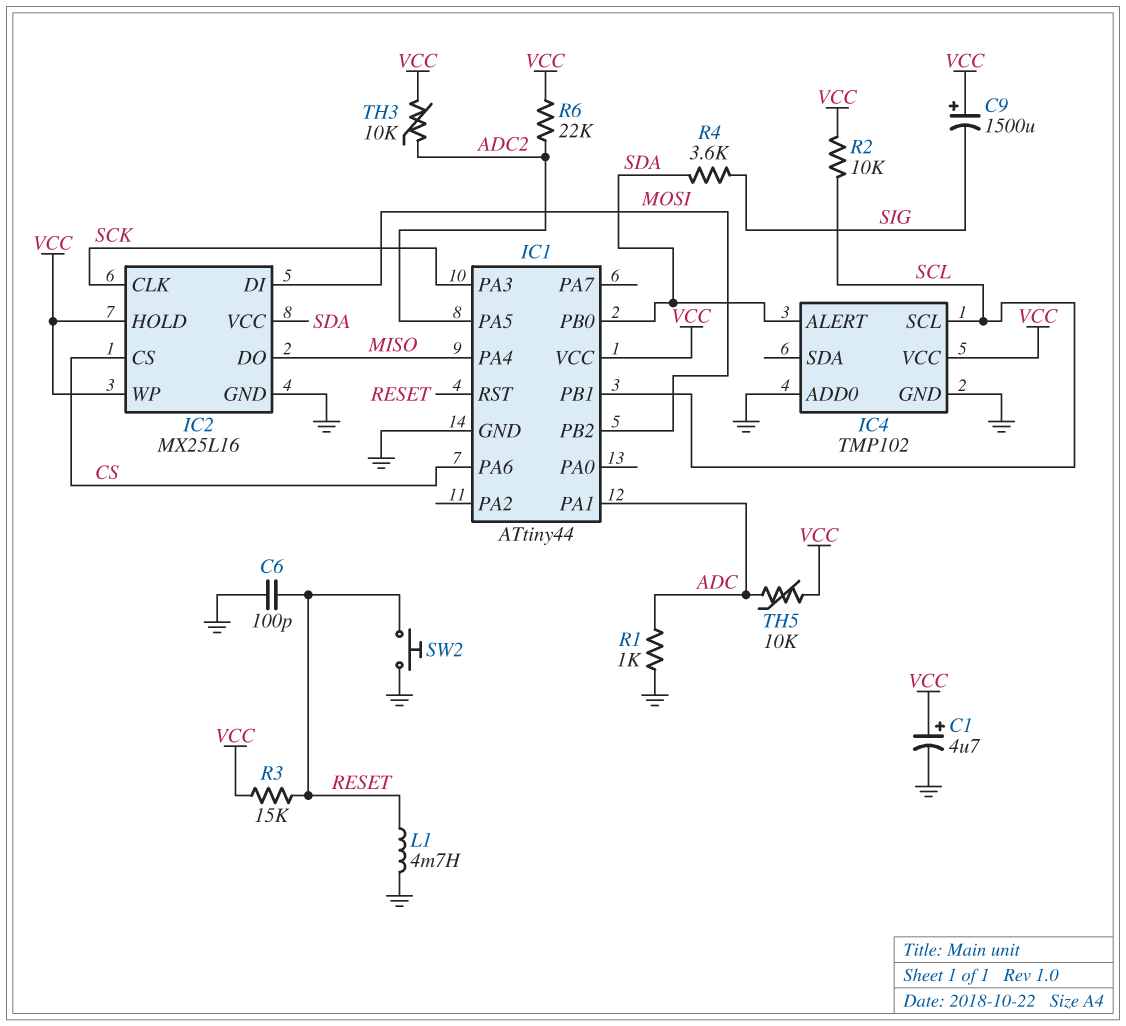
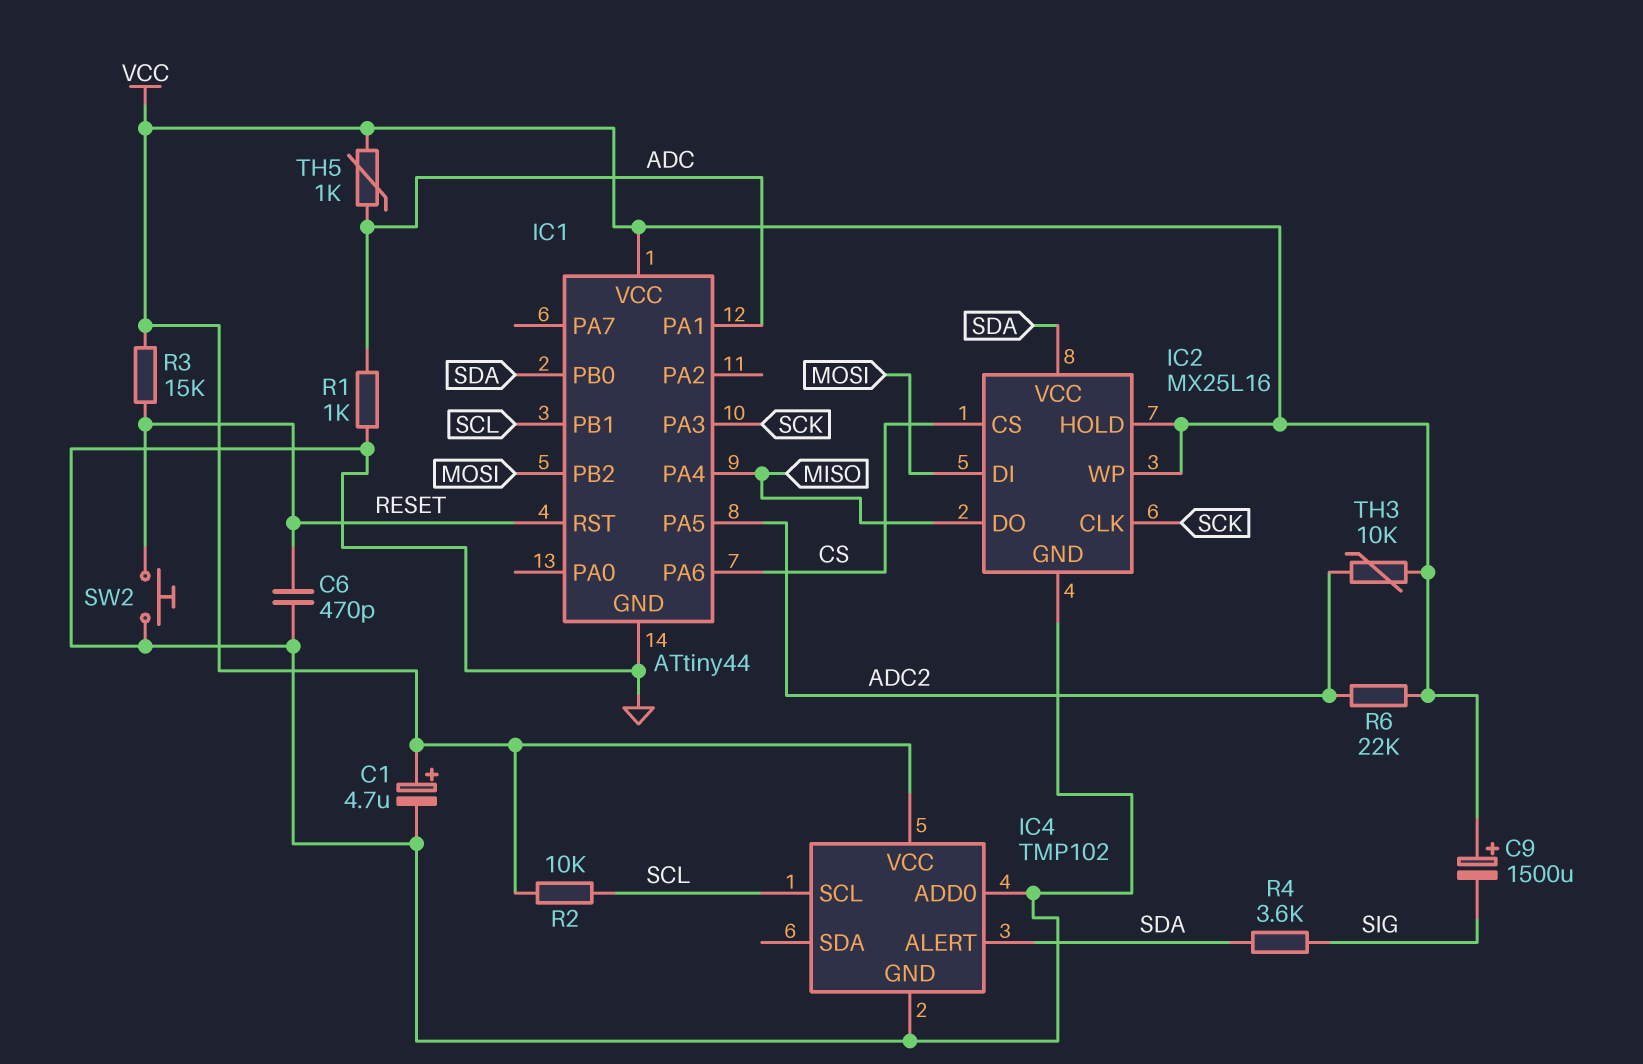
C6: 100pF (GND, RESET) -> 470pF (GND, RESET)
L1: 4.7mH (GND, RESET) -> none
TH5: 10k (ADC, VCC) -> 1k (ADC, VCC)

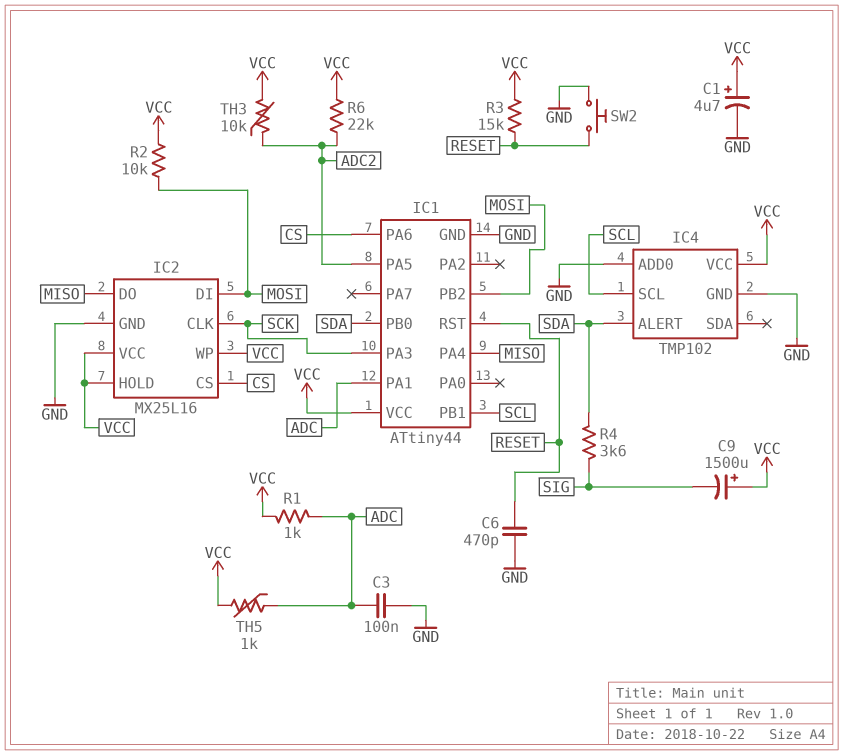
C3: none -> 100nF (ADC, GND)
IC2 pin VCC: SDA -> VCC
R1: 1k (ADC, GND) -> 1k (ADC, VCC)
R2: 10k (SCL, VCC) -> 10k (MOSI, VCC)

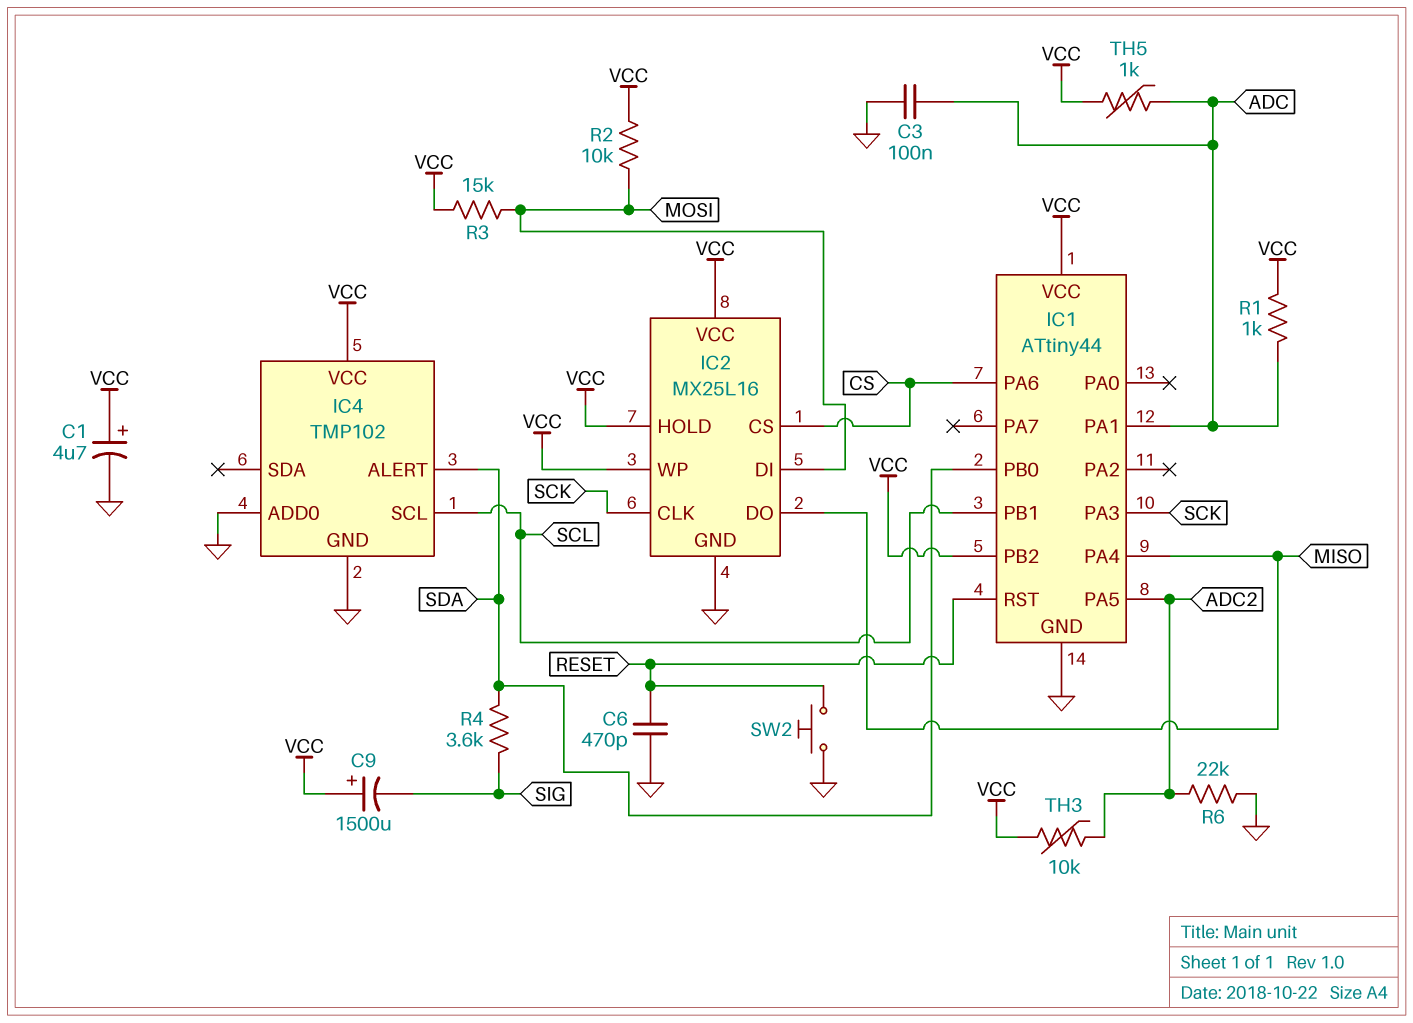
IC1 pin PB2: MOSI -> VCC
R3: 15k (RESET, VCC) -> 15k (MOSI, VCC)
R6: 22k (ADC2, VCC) -> 22k (ADC2, GND)

